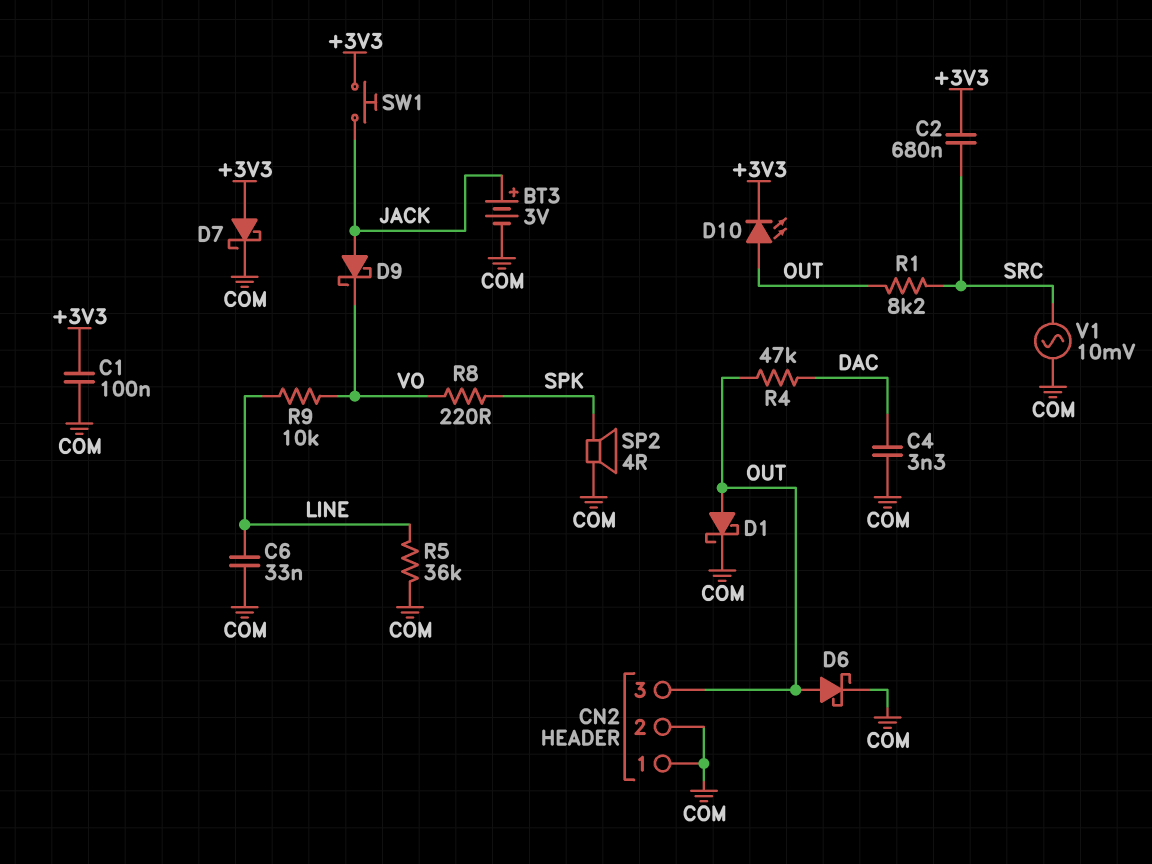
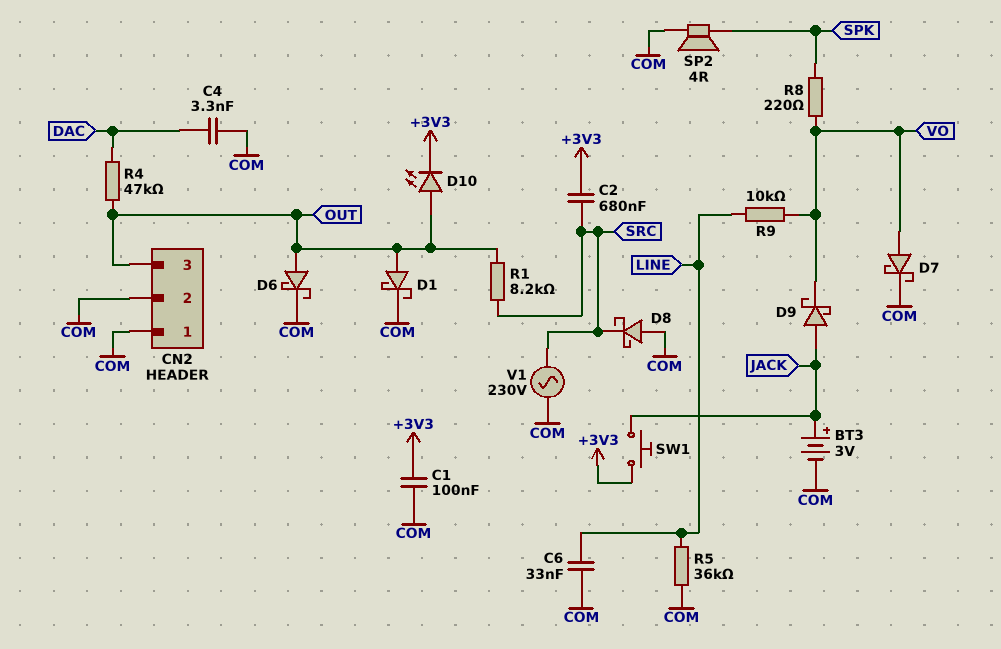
D7: schottky (A +3V3, K COM) -> schottky (A VO, K COM)
D8: none -> schottky (A COM, K SRC)
V1: AC 10mV (COM, SRC) -> AC 230V (COM, SRC)

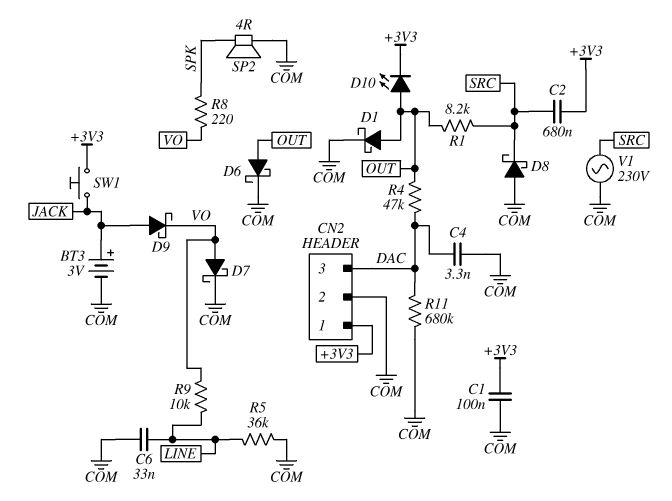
CN2 pin 1: COM -> +3V3
CN2 pin 3: OUT -> DAC
R11: none -> 680k (COM, DAC)

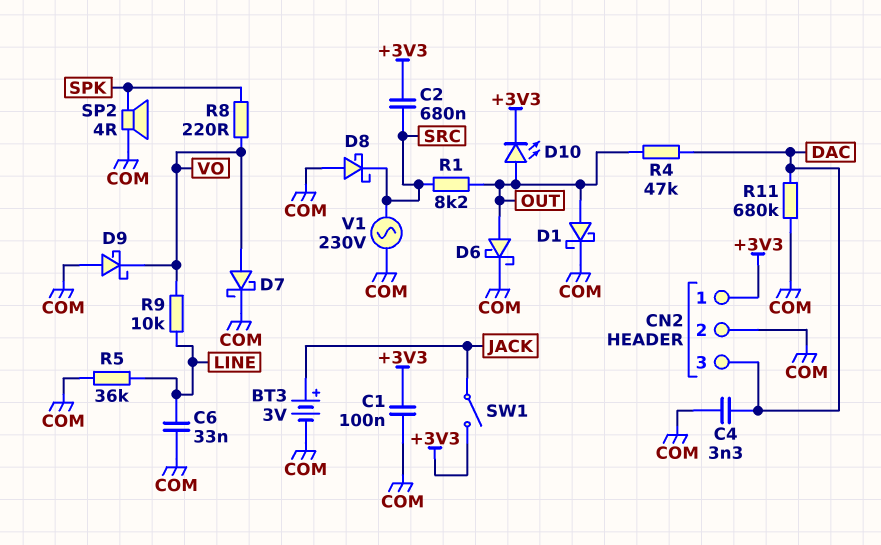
D9: schottky (A JACK, K VO) -> schottky (A COM, K VO)
SW1: button (+3V3, JACK) -> switch (+3V3, JACK)

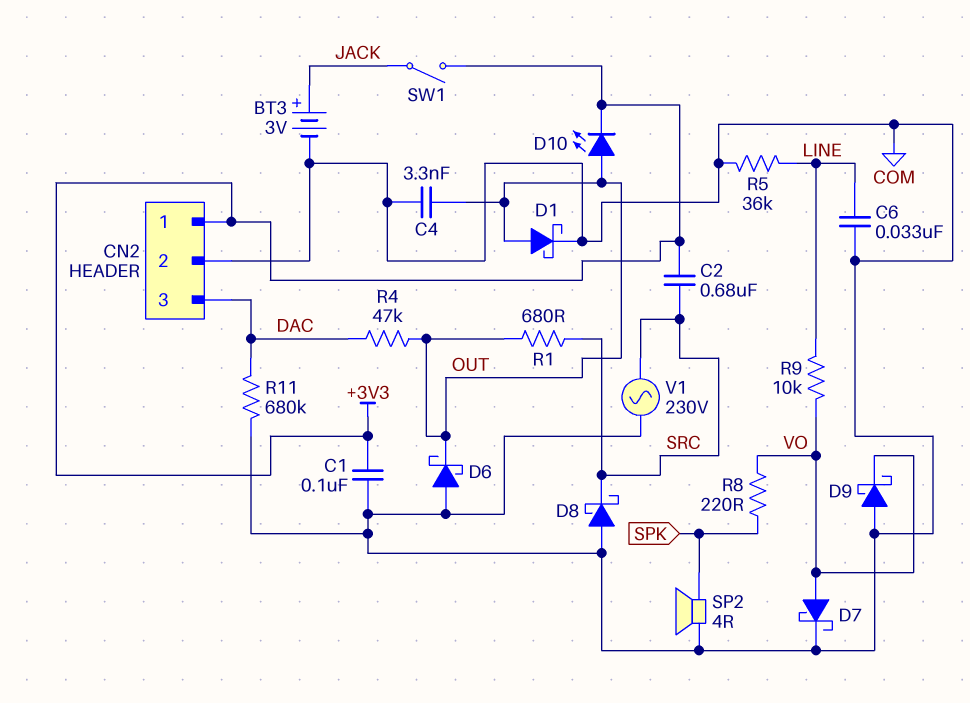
C4: 3.3nF (COM, DAC) -> 3.3nF (COM, OUT)
D6: schottky (A OUT, K COM) -> schottky (A COM, K OUT)
R1: 8.2k (OUT, SRC) -> 680 (OUT, SRC)

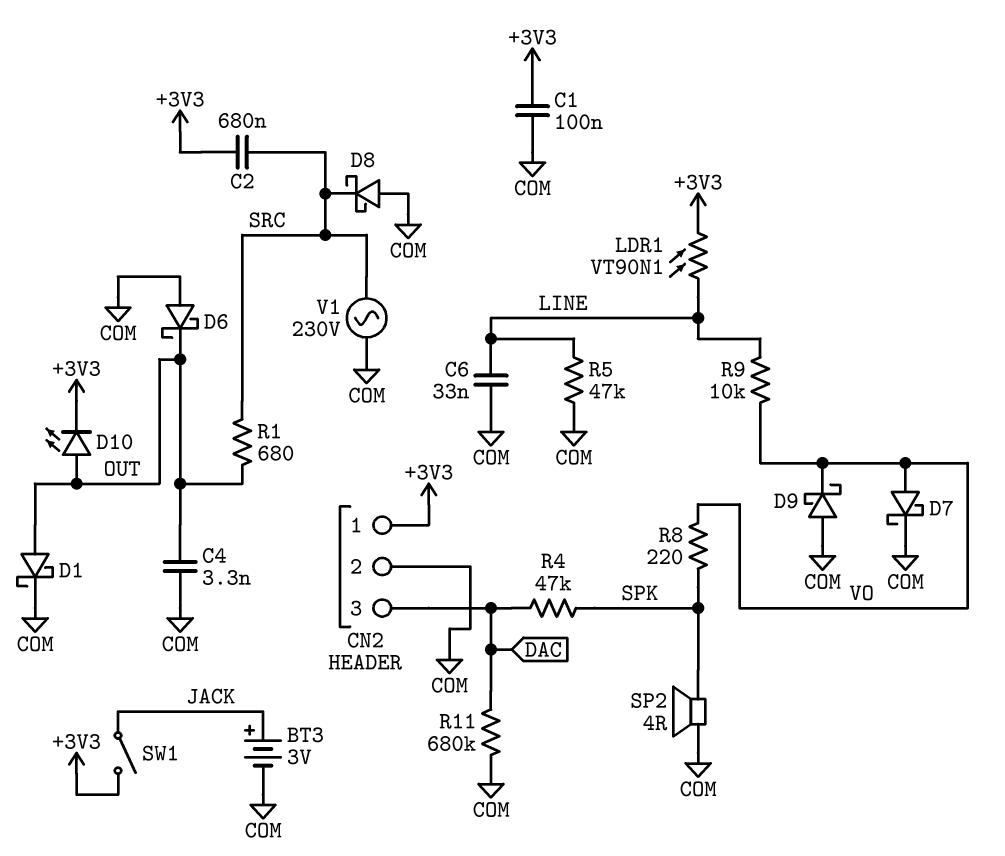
LDR1: none -> VT90N1 (+3V3, LINE)
R4: 47k (DAC, OUT) -> 47k (DAC, SPK)
R5: 36k (COM, LINE) -> 47k (COM, LINE)

